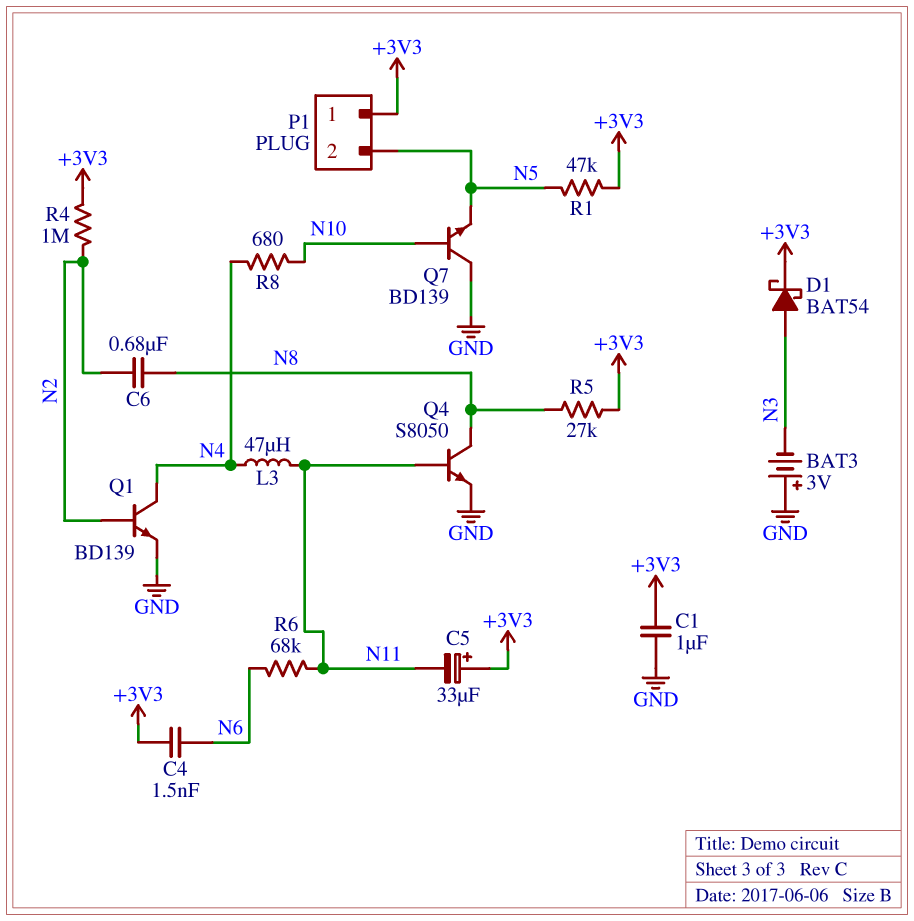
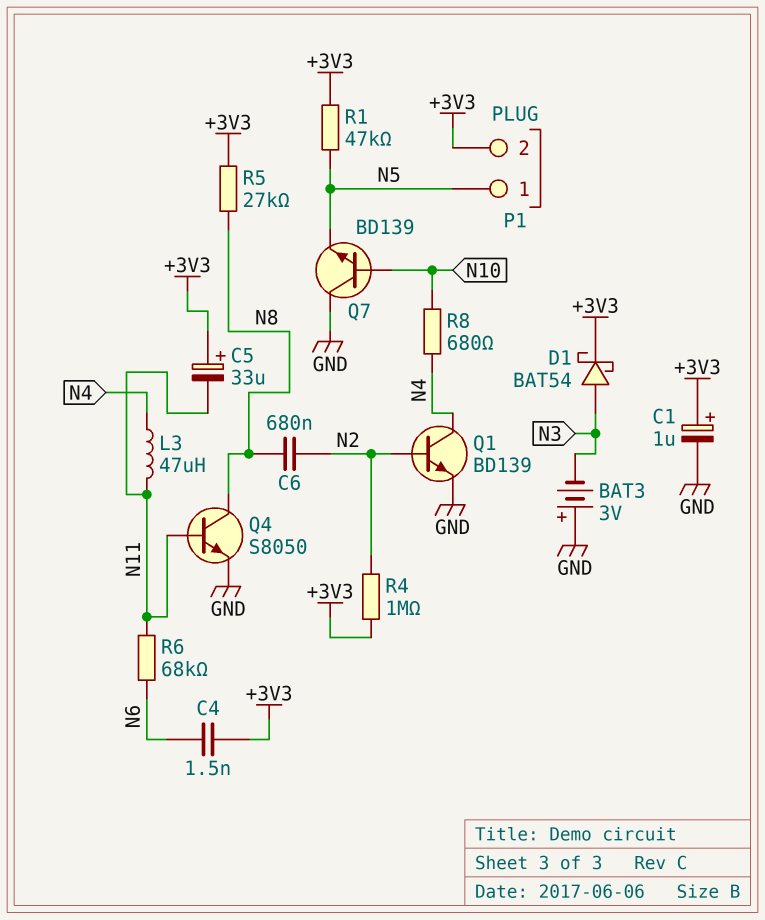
C1: 1uF (+3V3, GND) -> 1uF (plus +3V3, minus GND)
P1 pin 1: +3V3 -> N5
P1 pin 2: N5 -> +3V3

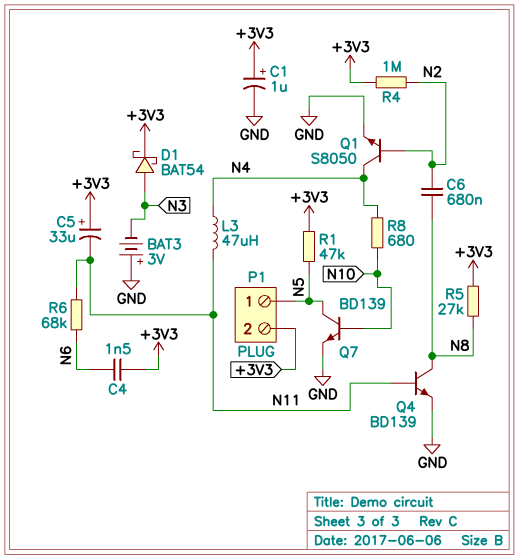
Q1: NPN BD139 (B N2, C N4, E GND) -> NPN S8050 (B N2, C N4, E GND)
Q4: NPN S8050 (B N11, C N8, E GND) -> NPN BD139 (B N11, C N8, E GND)
Q7: NPN BD139 (B N10, C GND, E N5) -> NPN BD139 (B N10, C N5, E GND)

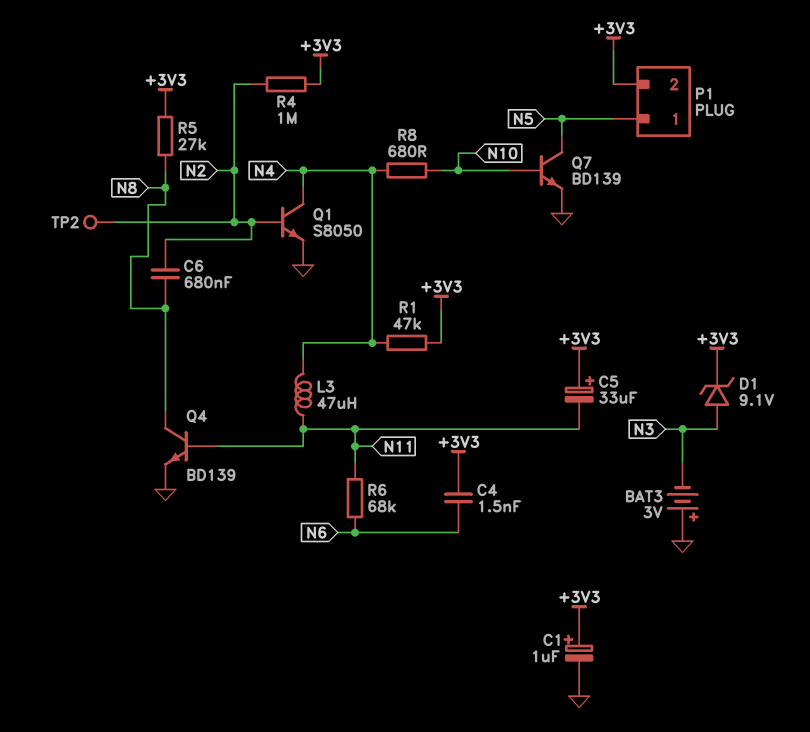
D1: schottky BAT54 (A N3, K +3V3) -> zener 9.1V (A N3, K +3V3)
R1: 47k (+3V3, N5) -> 47k (+3V3, N4)
TP2: none -> test point (N2)

